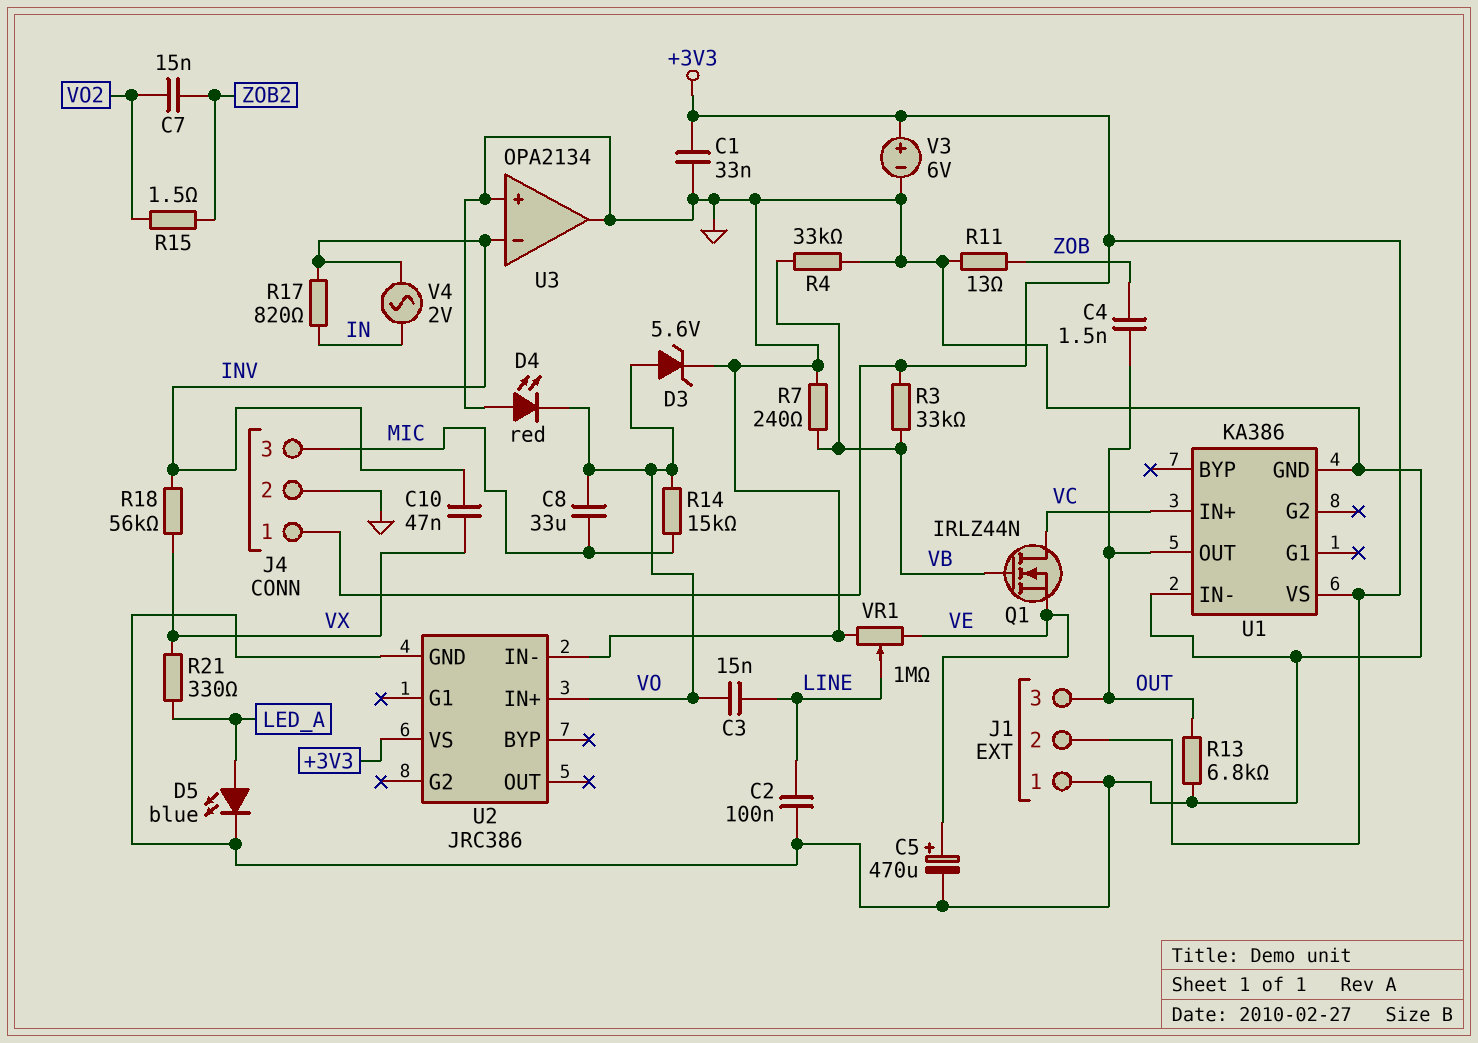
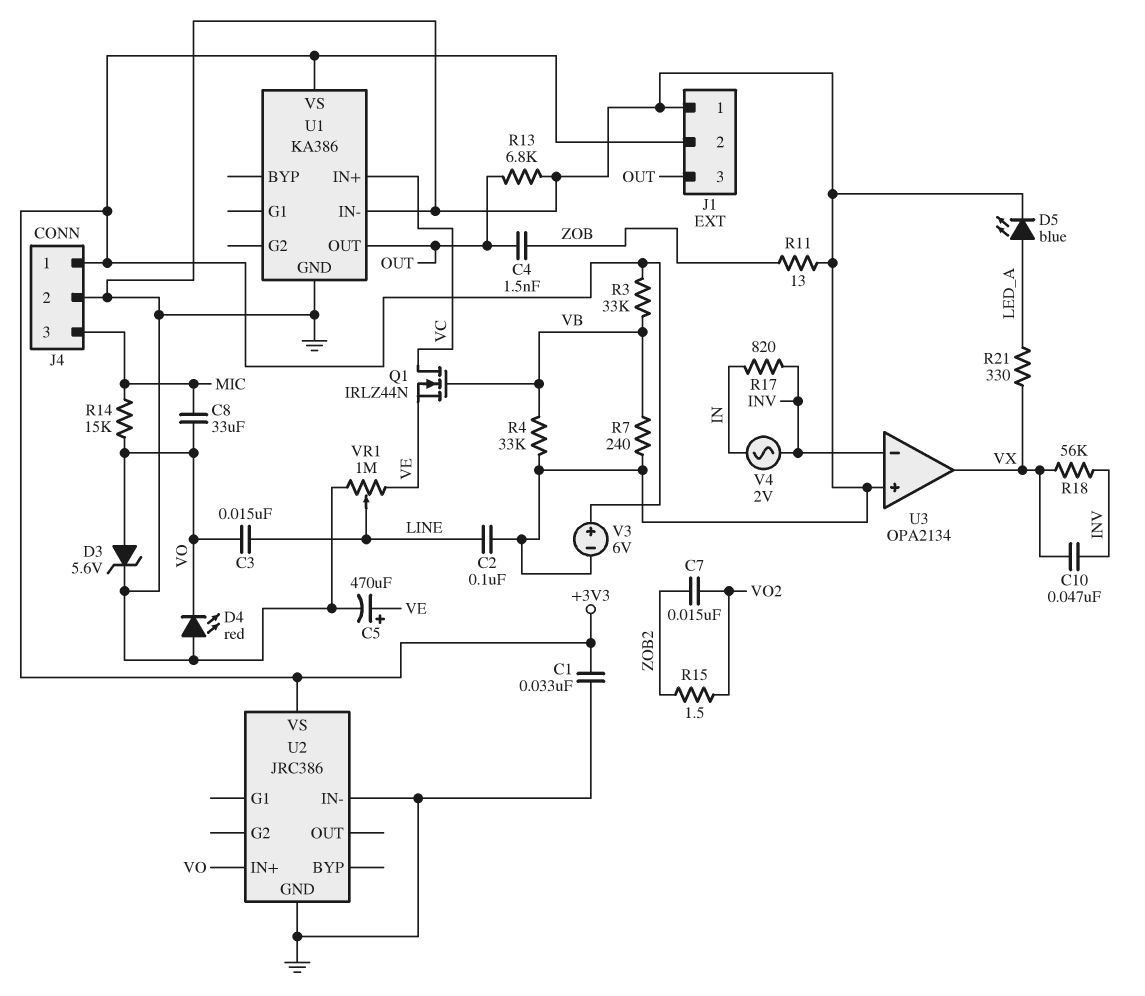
U3 pin out: GND -> VX

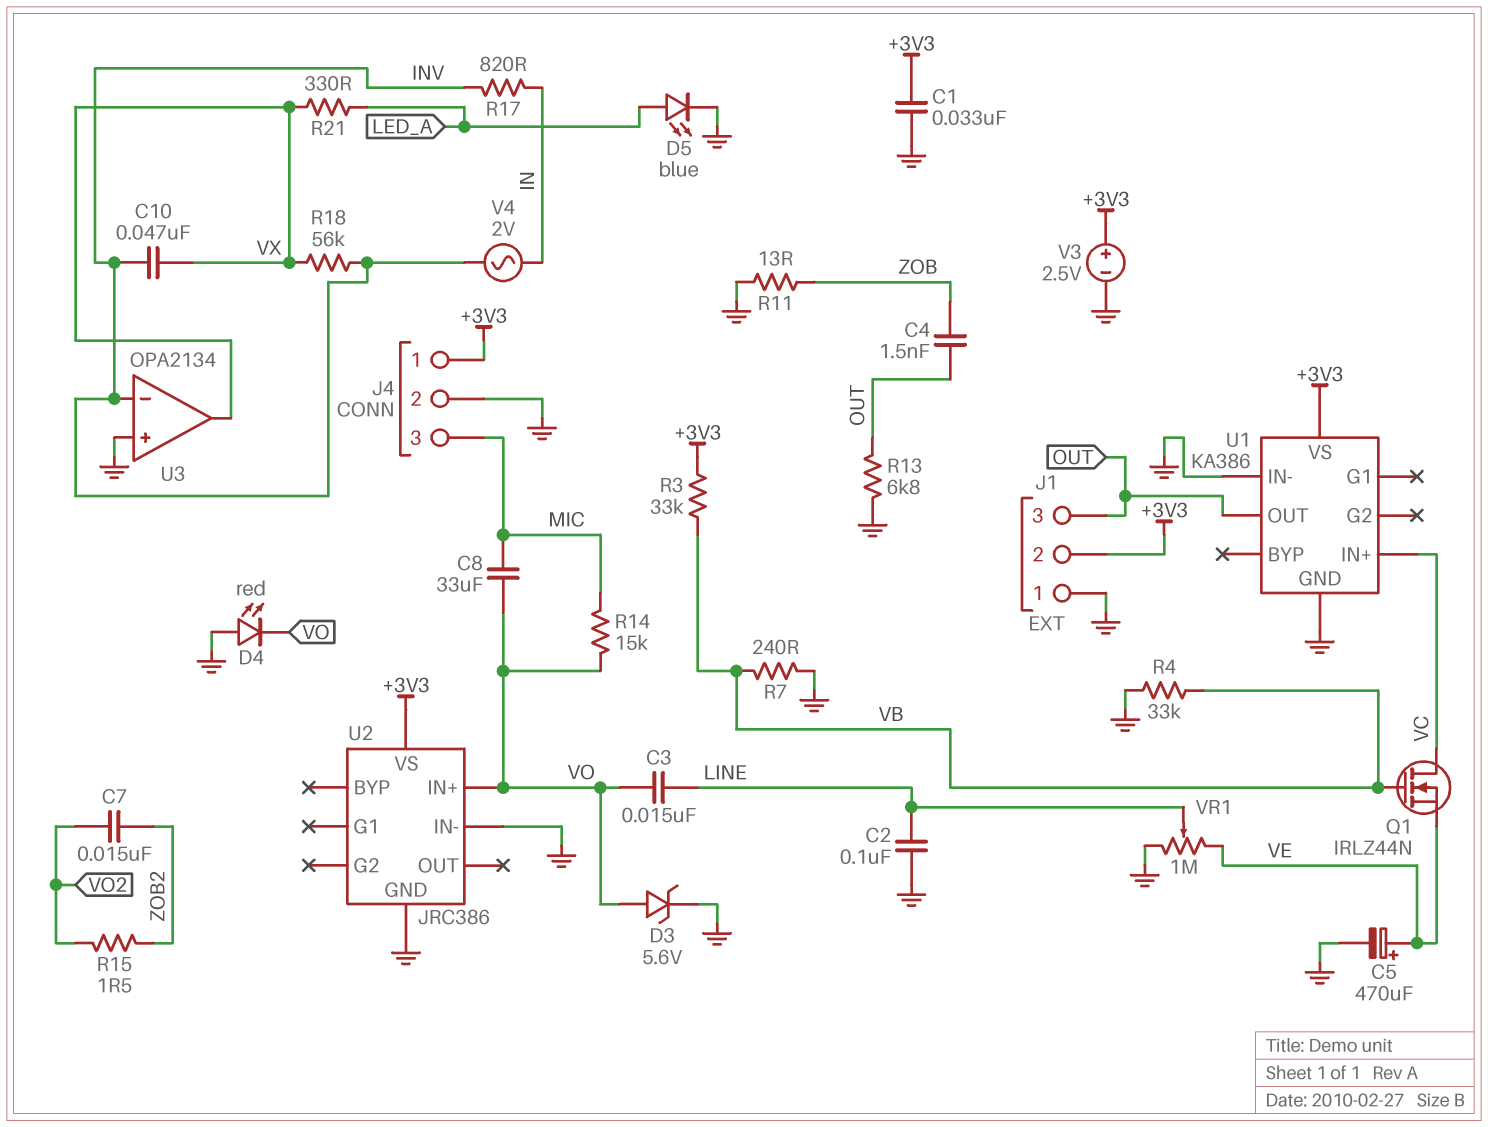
V3: 6V (plus +3V3, minus GND) -> 2.5V (plus +3V3, minus GND)

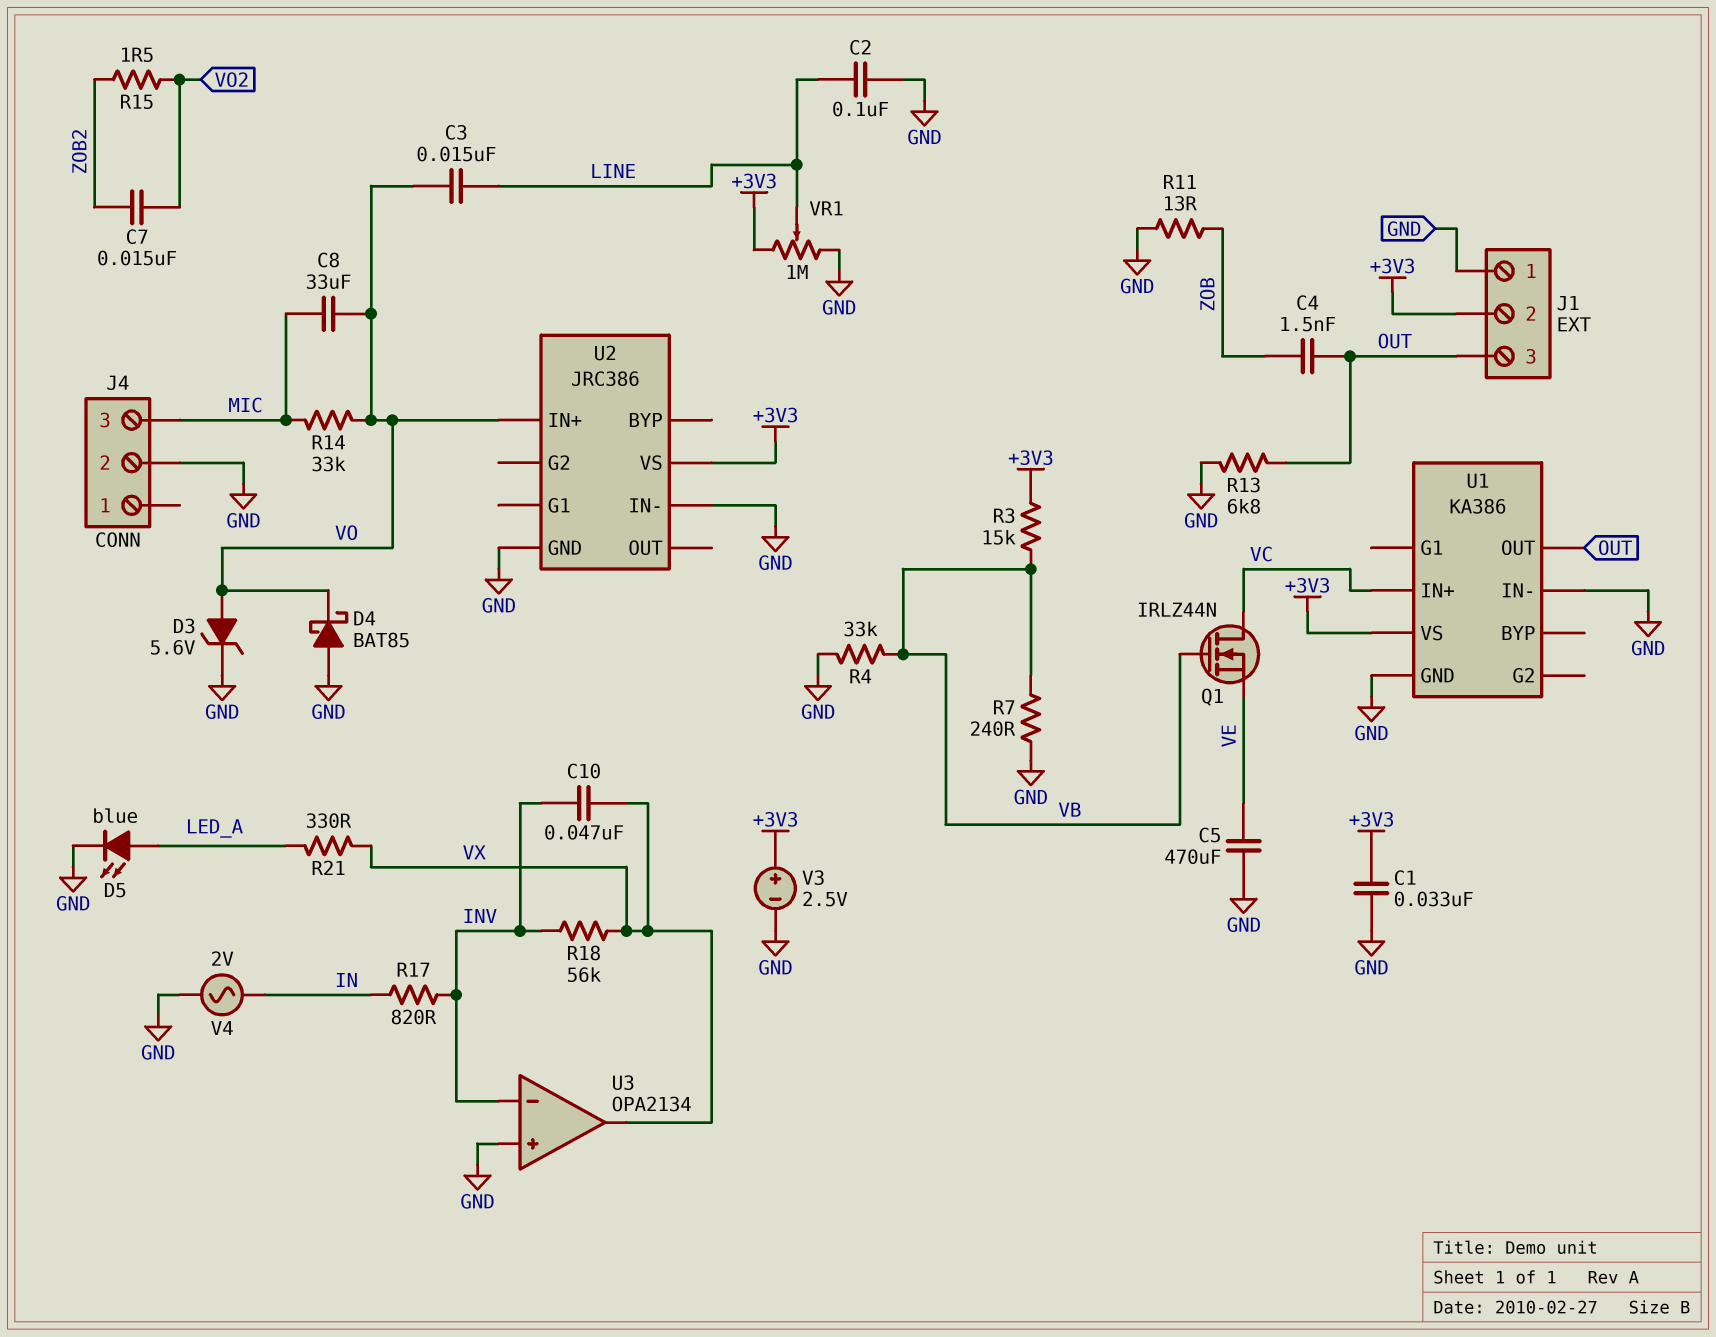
C5: 470uF (plus VE, minus GND) -> 470uF (GND, VE)
D4: LED red (A GND, K VO) -> schottky BAT85 (A GND, K VO)
J4 pin 1: +3V3 -> none
R3: 33k (+3V3, VB) -> 15k (+3V3, VB)
R14: 15k (MIC, VO) -> 33k (MIC, VO)
V4: AC 2V (IN, INV) -> AC 2V (GND, IN)
VR1: 1M (GND, VE, wiper LINE) -> 1M (+3V3, GND, wiper LINE)

